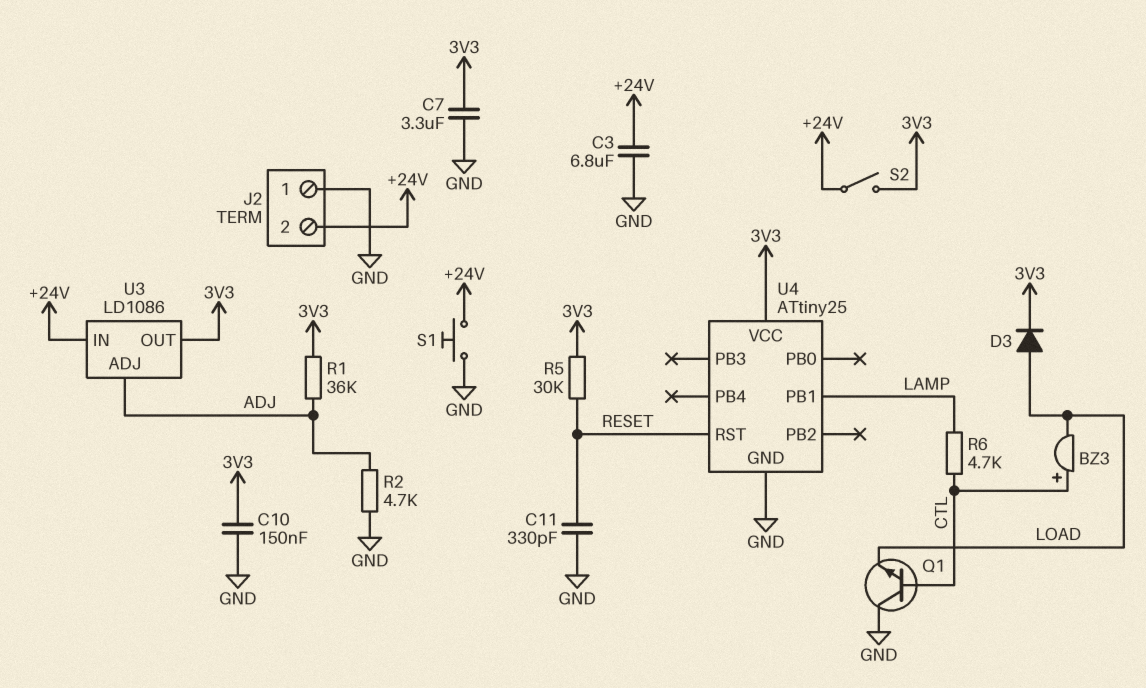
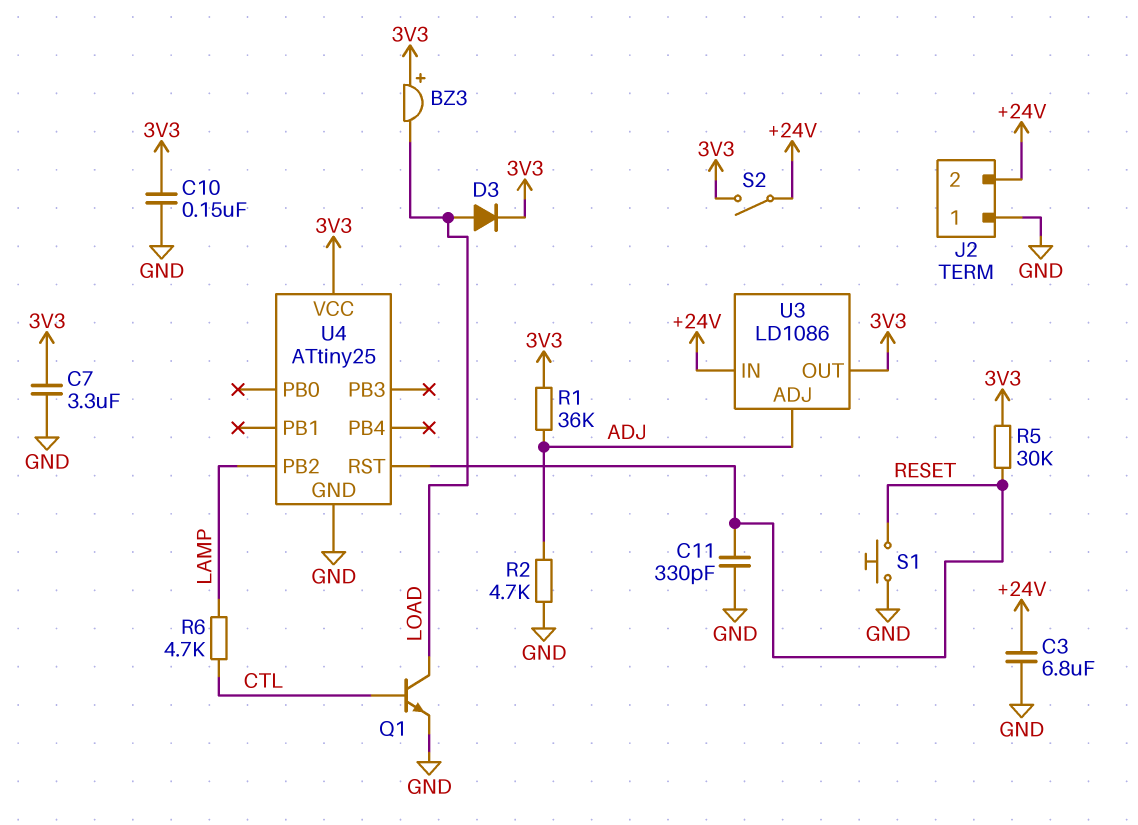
BZ3: buzzer (plus CTL, minus LOAD) -> buzzer (plus 3V3, minus LOAD)
Q1: NPN (B CTL, C GND, E LOAD) -> NPN (B CTL, C LOAD, E GND)
S1: button (+24V, GND) -> button (GND, RESET)
U4 pin PB1: LAMP -> none
U4 pin PB2: none -> LAMP

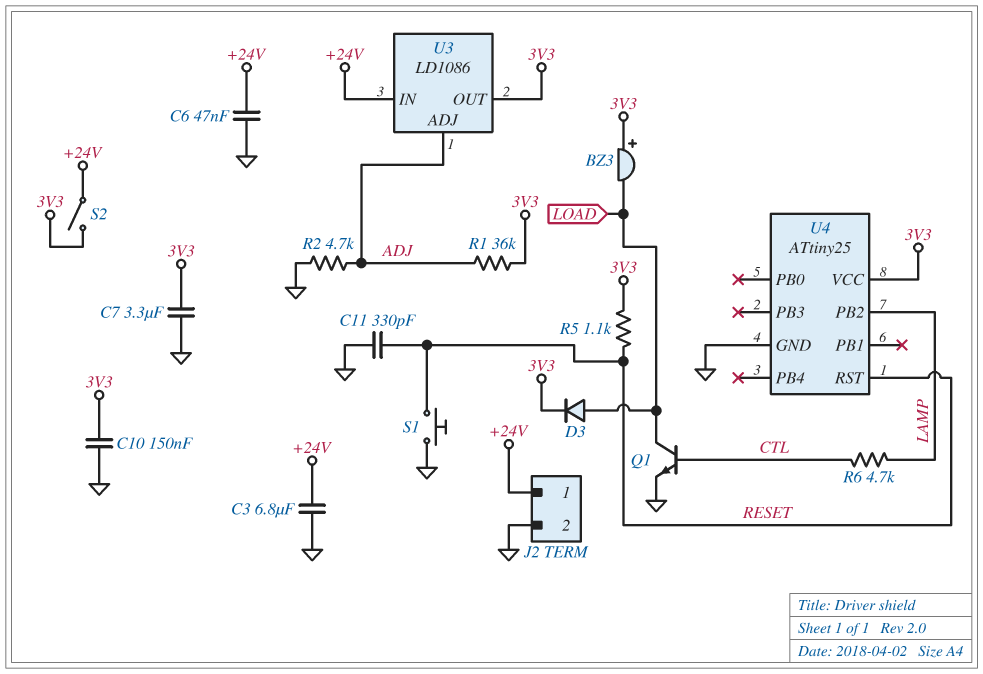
C6: none -> 47nF (+24V, GND)
J2 pin 1: GND -> +24V
J2 pin 2: +24V -> GND
R5: 30k (3V3, RESET) -> 1.1k (3V3, RESET)

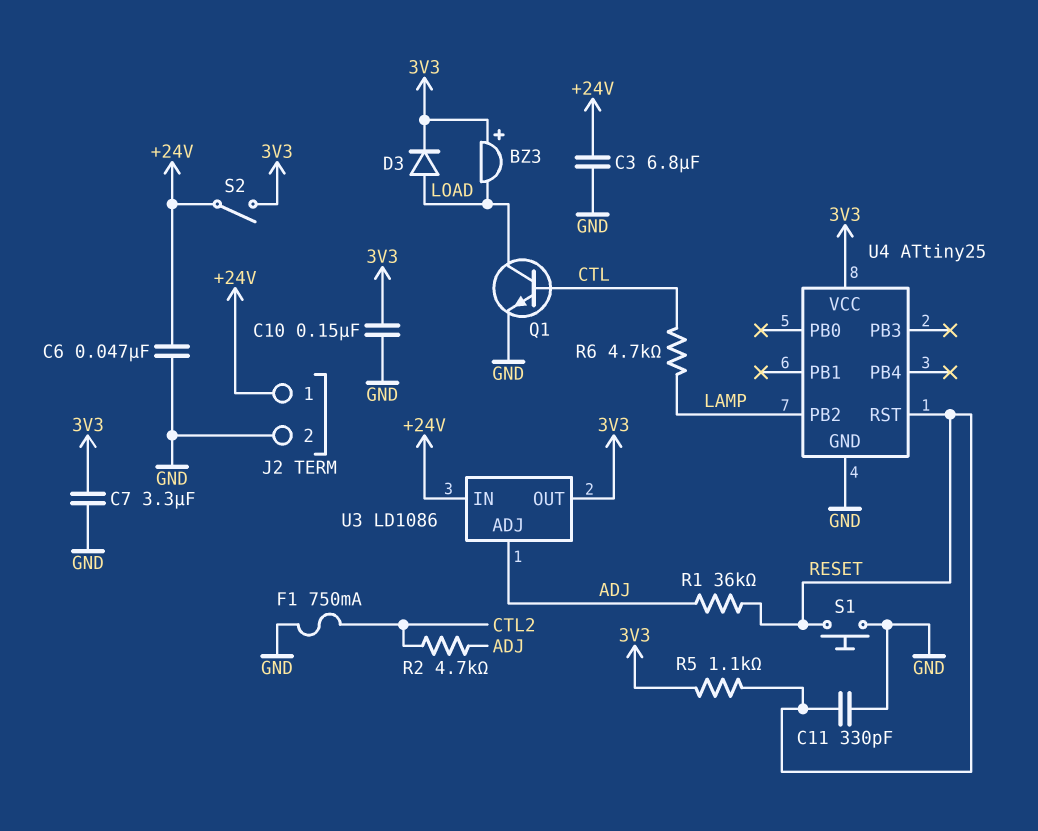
F1: none -> 750mA (CTL2, GND)
R1: 36k (3V3, ADJ) -> 36k (ADJ, RESET)
R2: 4.7k (ADJ, GND) -> 4.7k (ADJ, CTL2)

